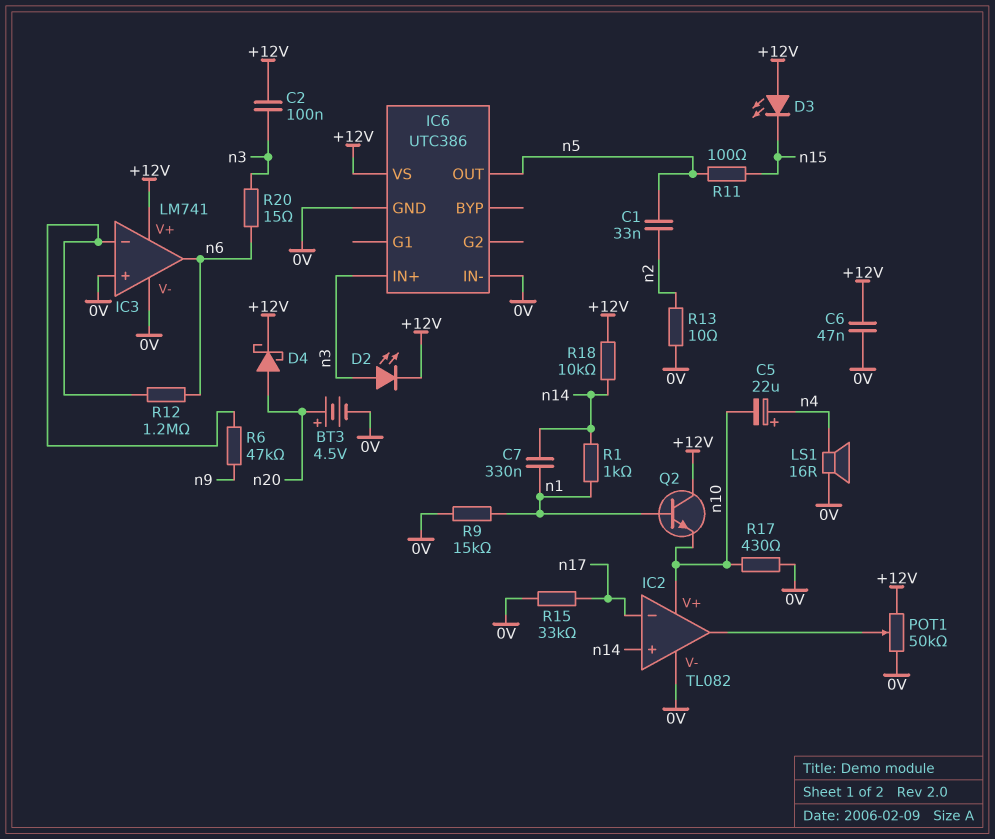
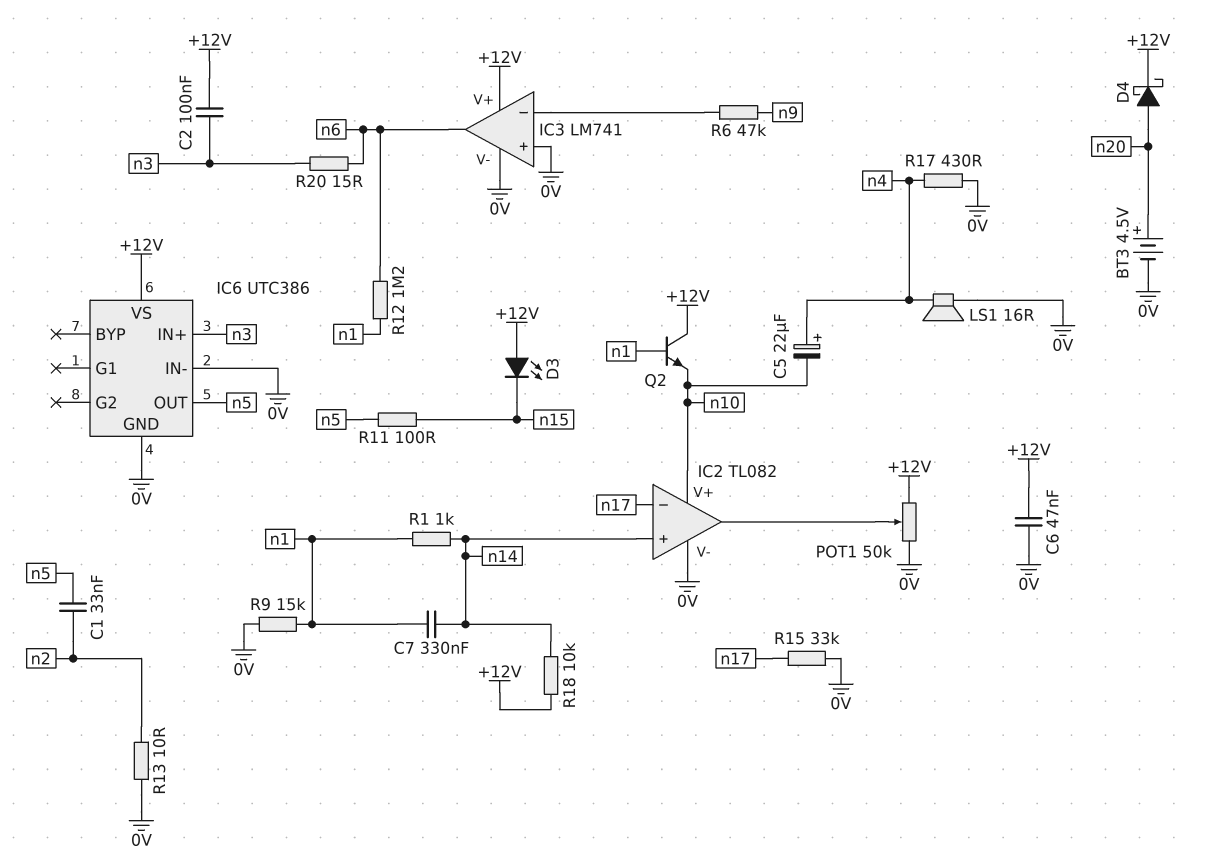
D2: LED (A n3, K +12V) -> none
R12: 1.2M (IC3/in-, n6) -> 1.2M (n1, n6)
R17: 430 (0V, n10) -> 430 (0V, n4)

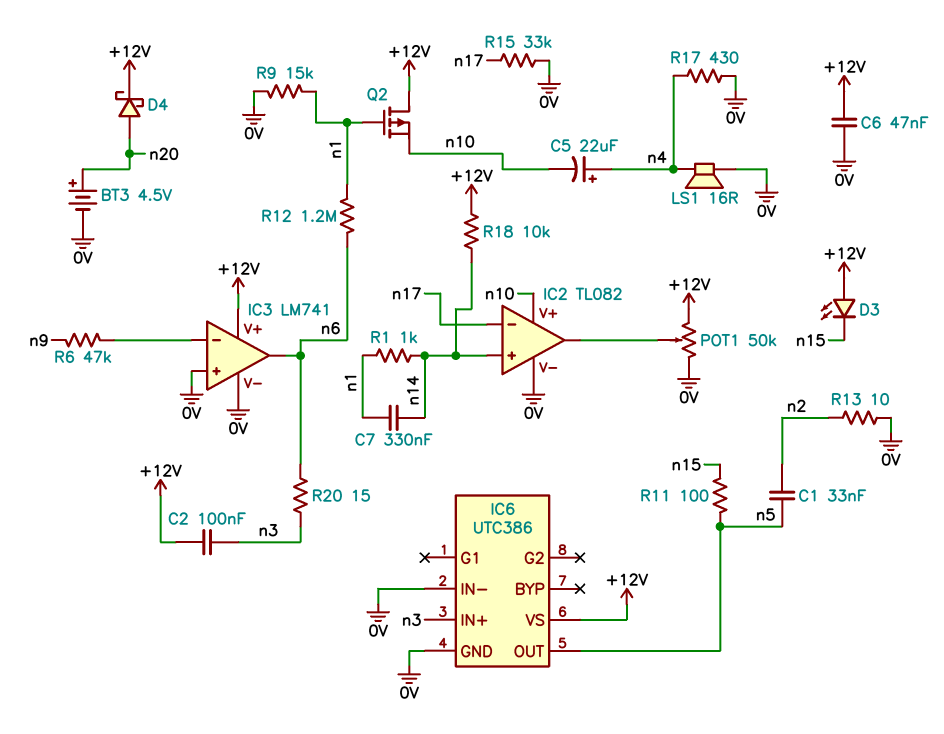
Q2: NPN (B n1, C +12V, E n10) -> PMOS (G n1, D +12V, S n10)

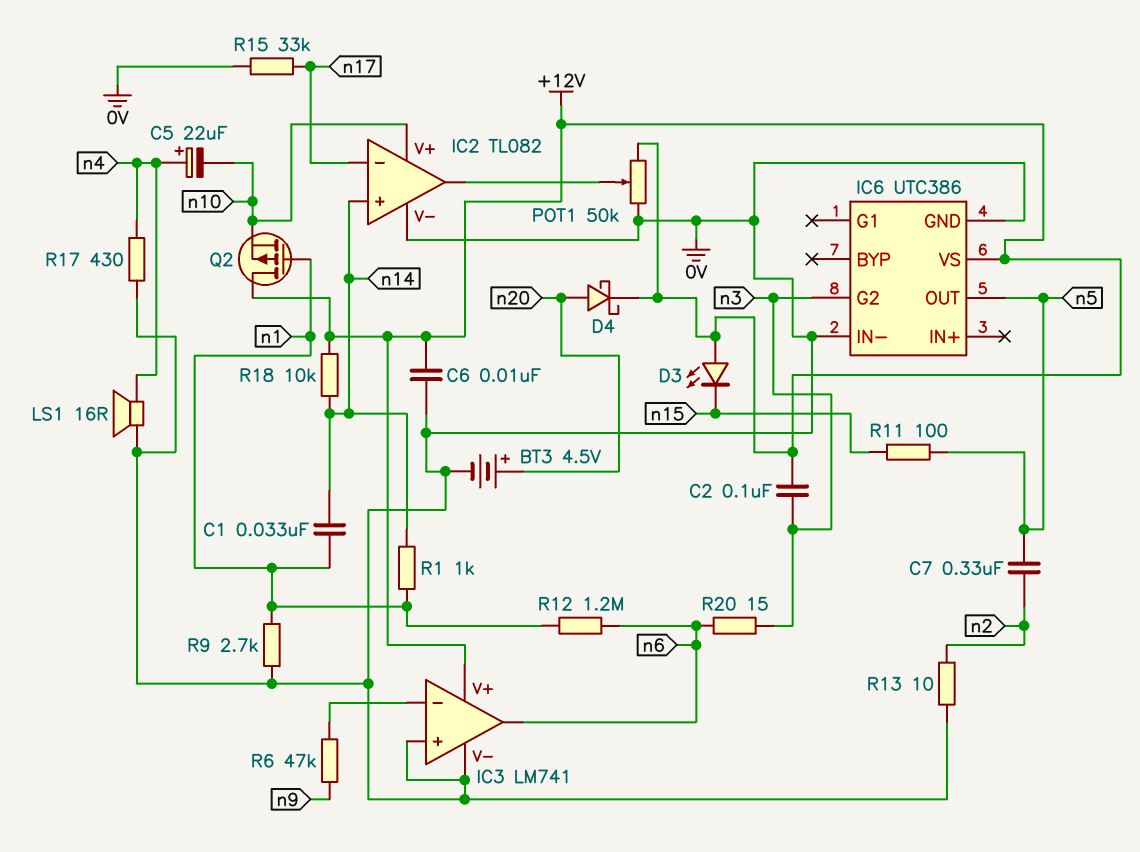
C1: 33nF (n2, n5) -> 33nF (n1, n14)
C6: 47nF (+12V, 0V) -> 10nF (+12V, 0V)
C7: 330nF (n1, n14) -> 330nF (n2, n5)
IC6 pin G2: none -> n3
IC6 pin IN+: n3 -> none
R9: 15k (0V, n1) -> 2.7k (0V, n1)

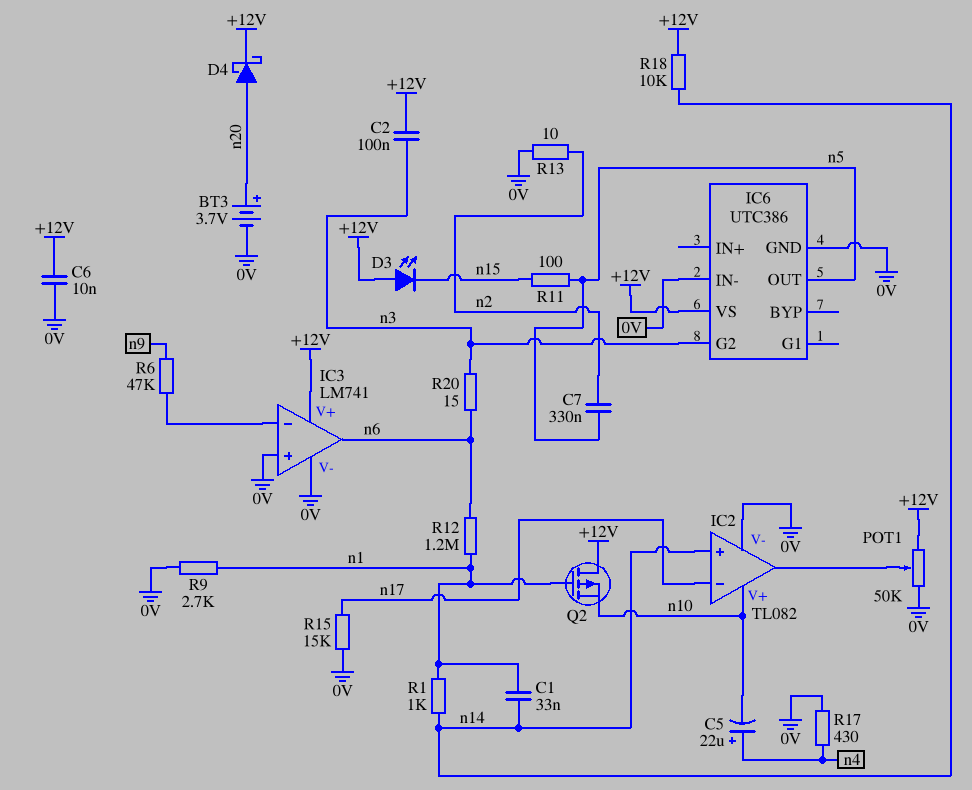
BT3: 4.5V (plus n20, minus 0V) -> 3.7V (plus n20, minus 0V)
LS1: speaker 16R (0V, n4) -> none
R15: 33k (0V, n17) -> 15k (0V, n17)

